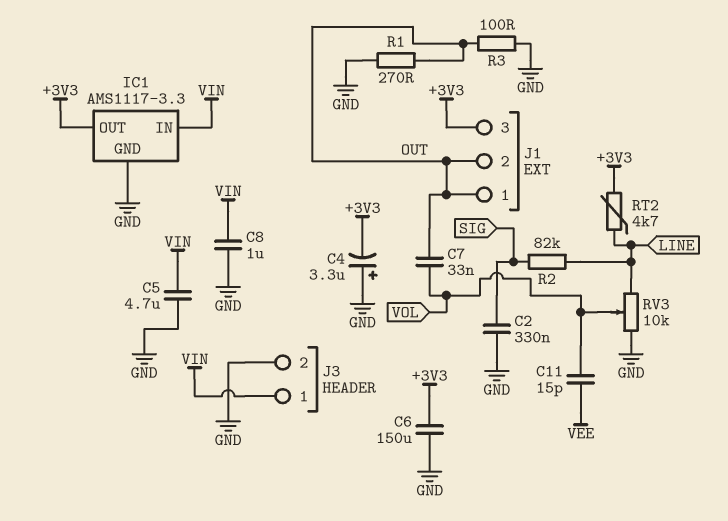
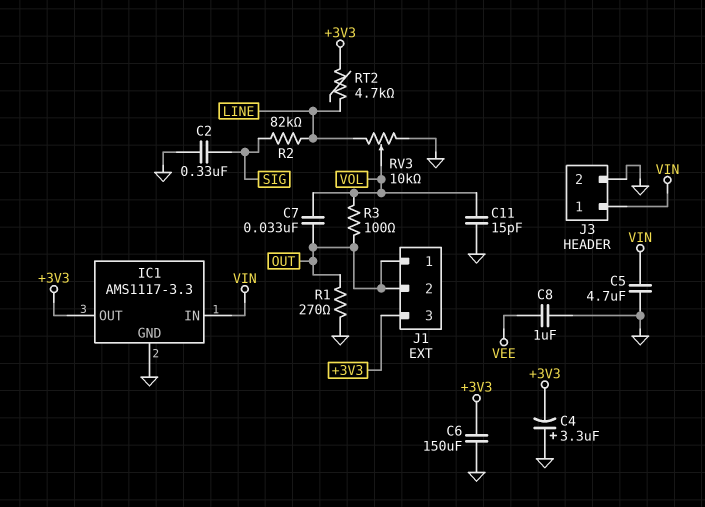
C8: 1uF (GND, VIN) -> 1uF (GND, VEE)
C11: 15pF (VEE, VOL) -> 15pF (GND, VOL)
R3: 100 (GND, OUT) -> 100 (OUT, VOL)

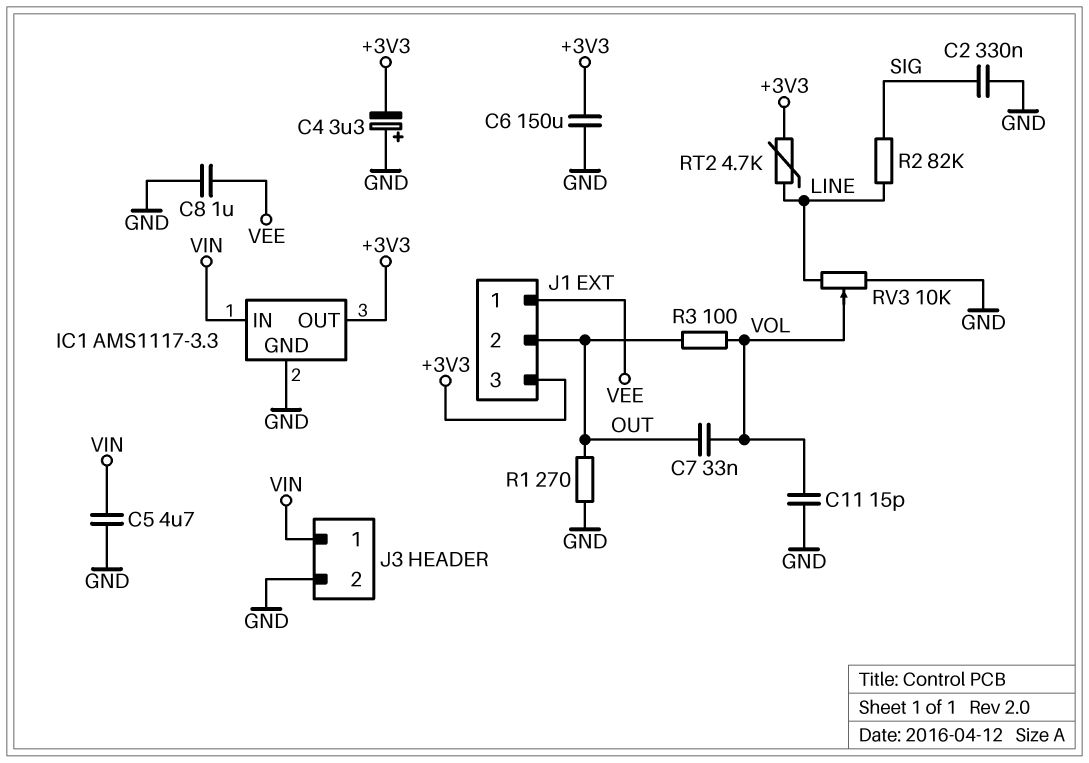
J1 pin 1: OUT -> VEE

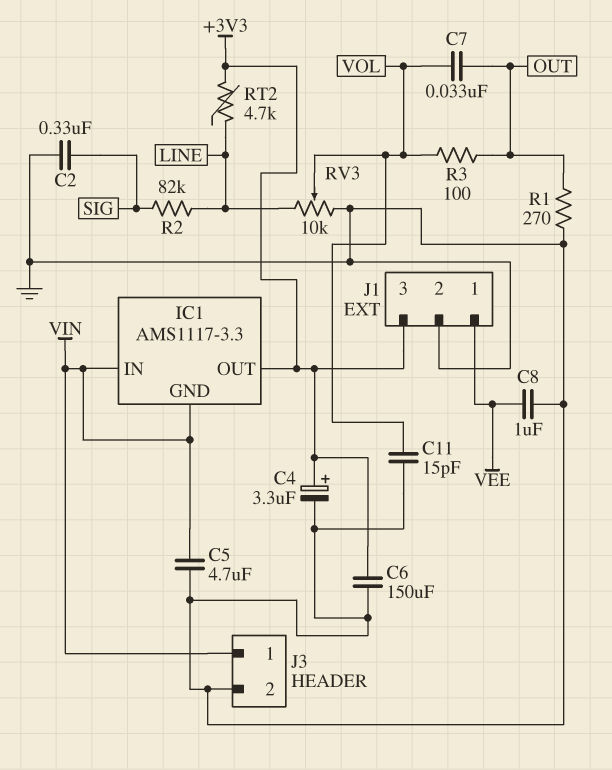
C4: 3.3uF (plus GND, minus +3V3) -> 3.3uF (plus +3V3, minus GND)
IC1 pin GND: GND -> VIN
J1 pin 2: OUT -> GND

